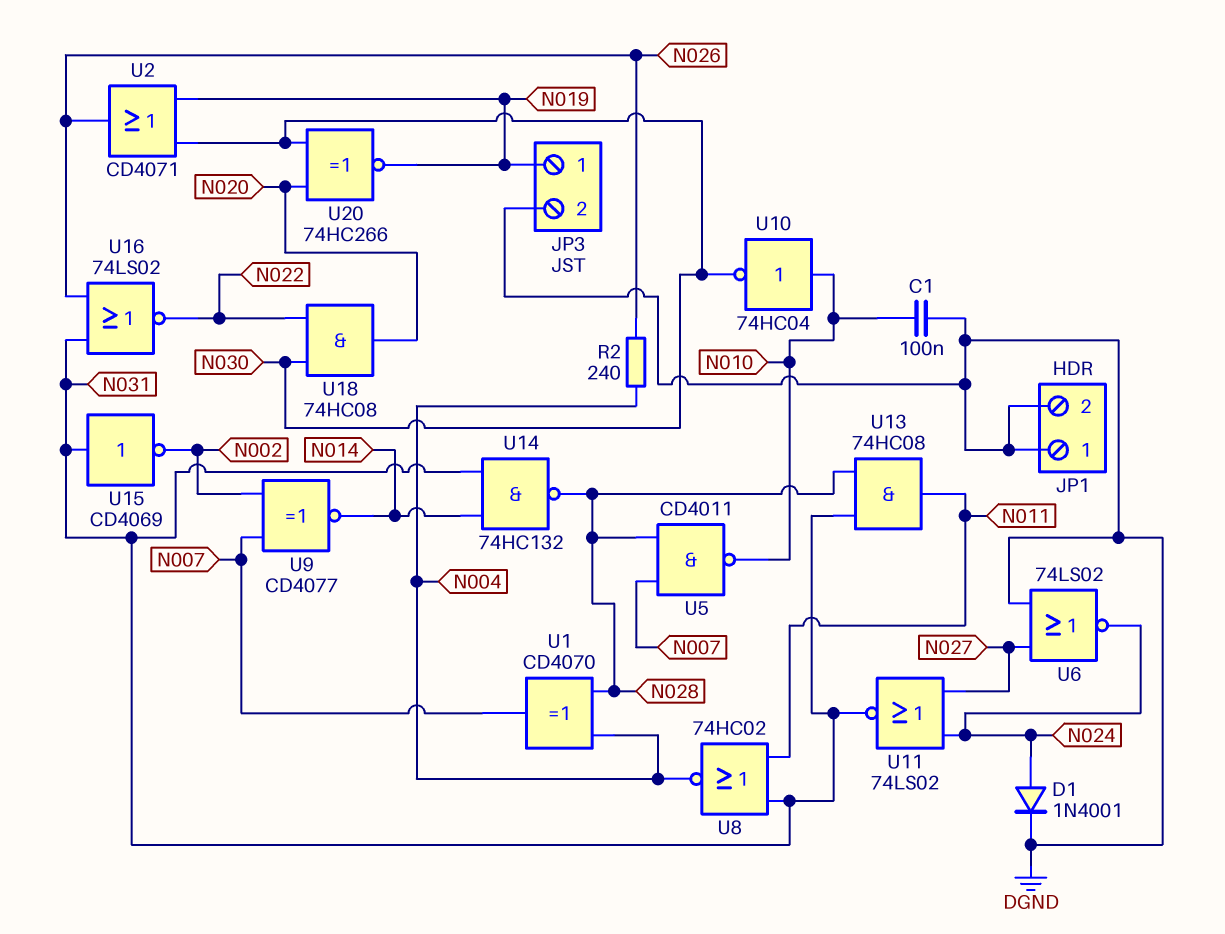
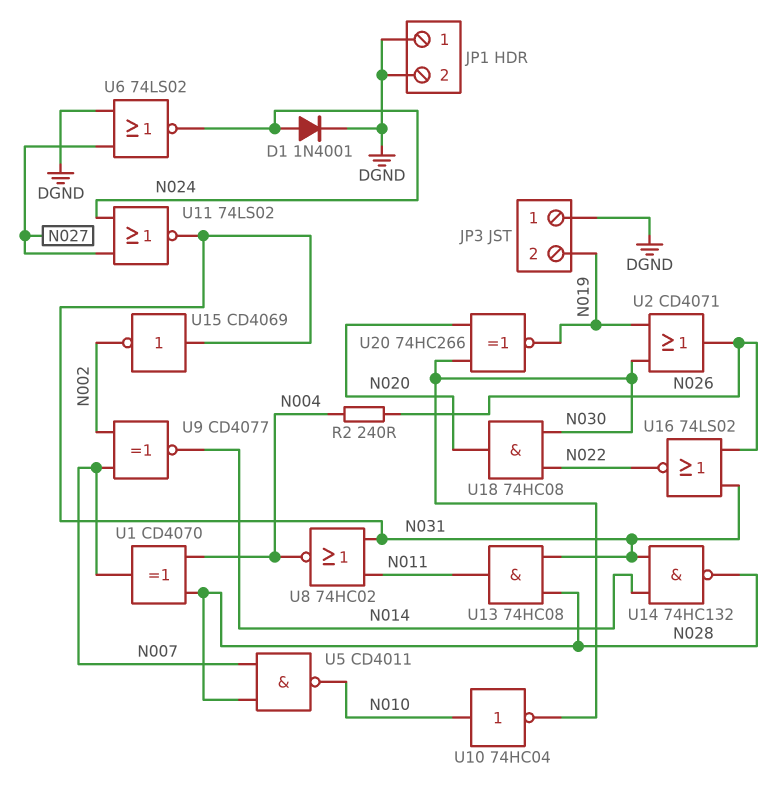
C1: 100nF (DGND, N010) -> none
JP3 pin 1: N019 -> DGND
JP3 pin 2: DGND -> N019

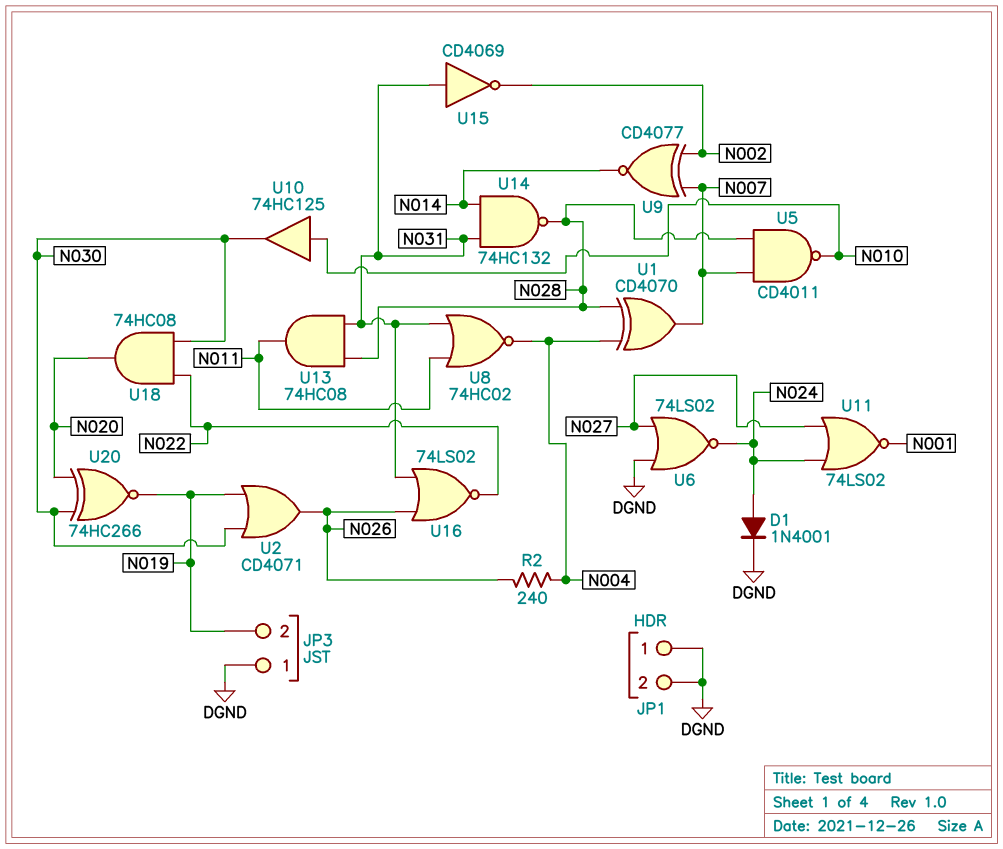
U10: NOT 74HC04 (in N010, out N030) -> buffer 74HC125 (in N010, out N030)
U11: NOR 74LS02 (in N024, in N027, out N031) -> NOR 74LS02 (in N024, in N027, out N001)

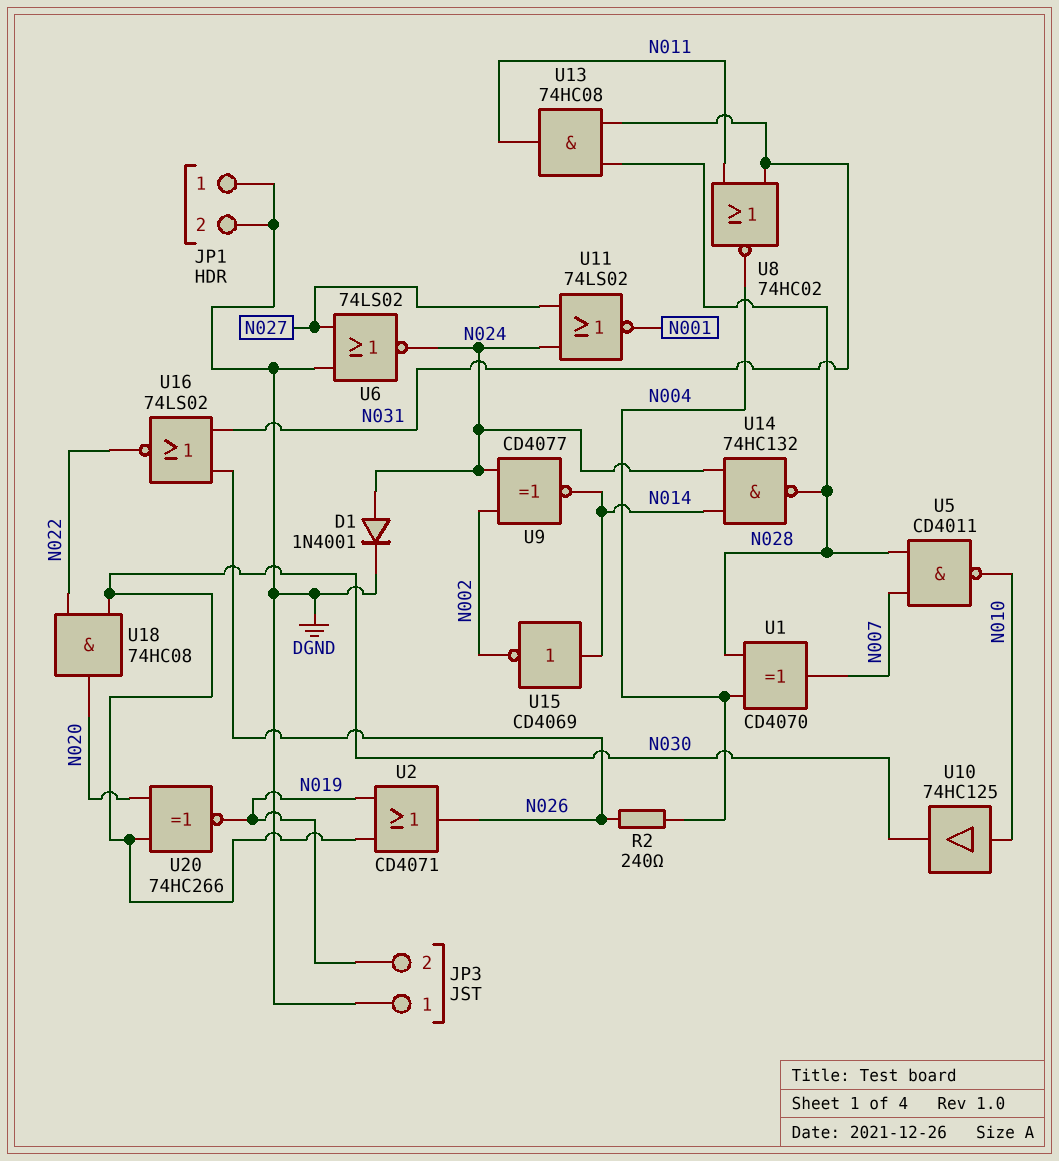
U9: XNOR CD4077 (in N002, in N007, out N014) -> XNOR CD4077 (in N002, in N024, out N014)
U14: NAND 74HC132 (in N014, in N031, out N028) -> NAND 74HC132 (in N014, in N024, out N028)
U15: NOT CD4069 (in N031, out N002) -> NOT CD4069 (in N014, out N002)

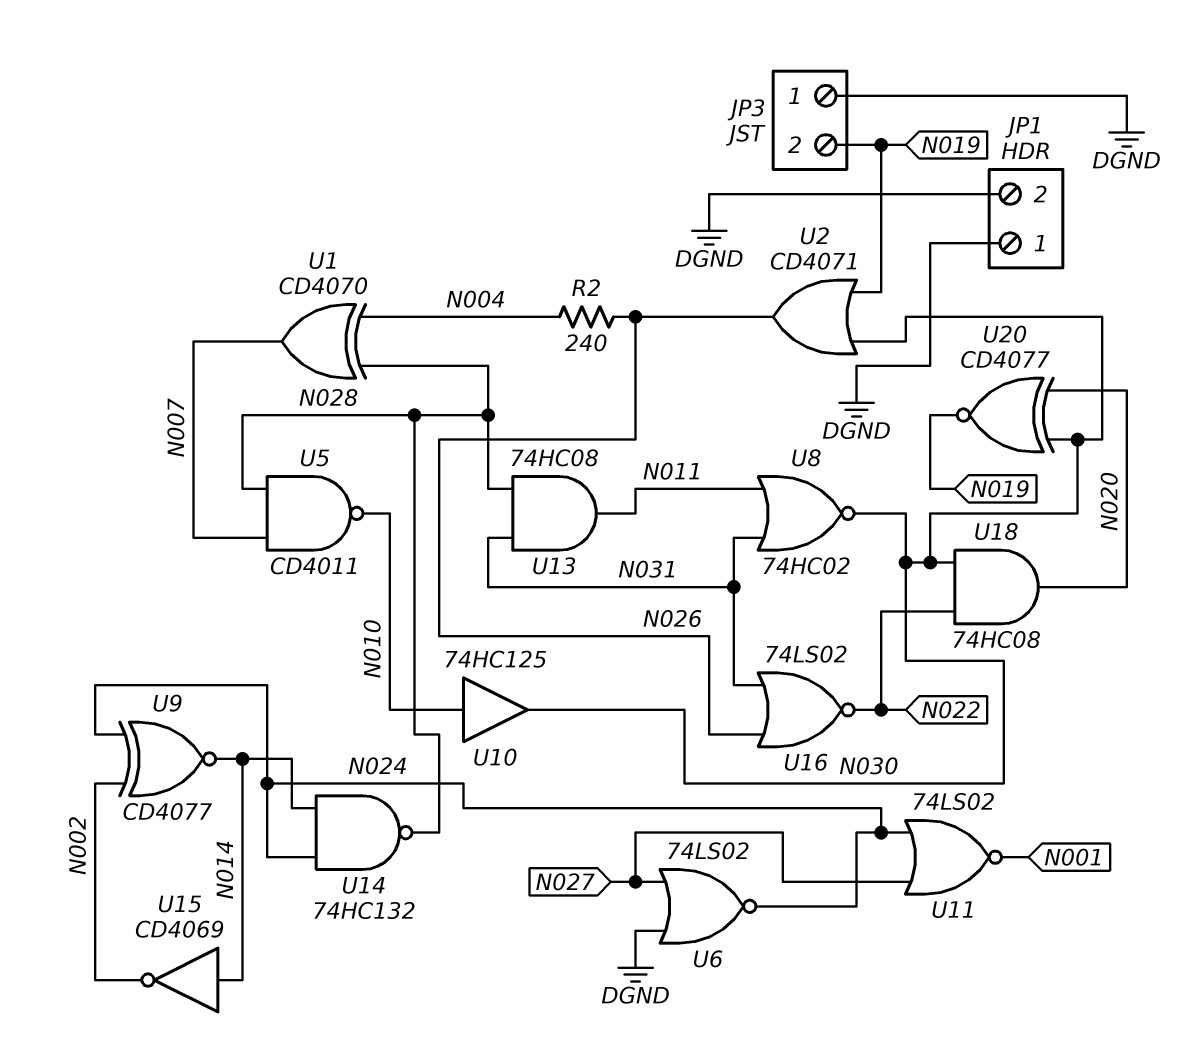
D1: diode 1N4001 (A N024, K DGND) -> none
U8: NOR 74HC02 (in N011, in N031, out N004) -> NOR 74HC02 (in N011, in N031, out N030)
U20: XNOR 74HC266 (in N020, in N030, out N019) -> XNOR CD4077 (in N020, in N030, out N019)

